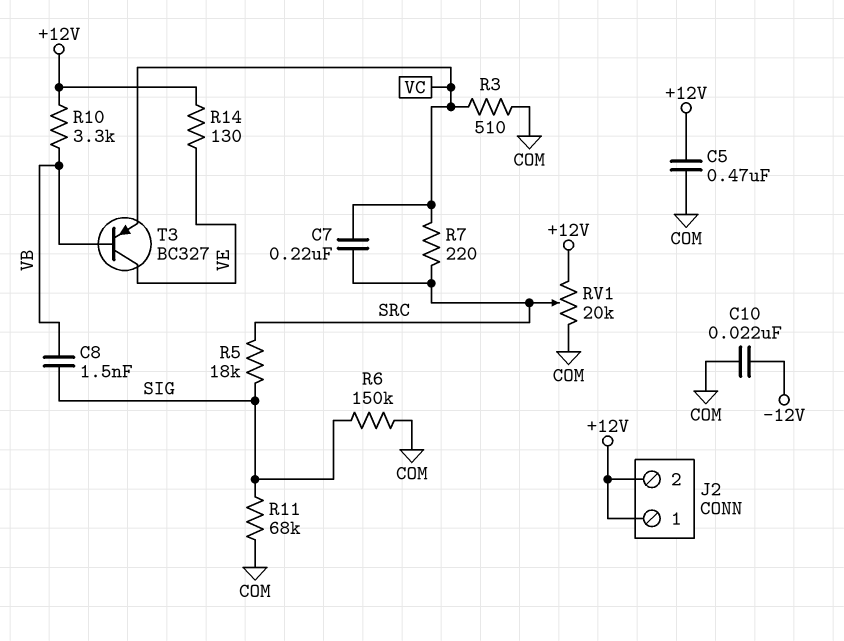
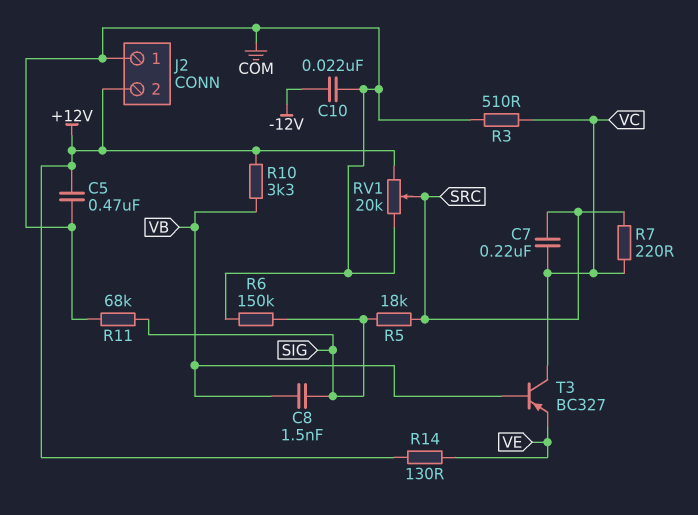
J2 pin 1: +12V -> COM
T3: PNP BC327 (B VB, C VE, E VC) -> PNP BC327 (B VB, C VC, E VE)

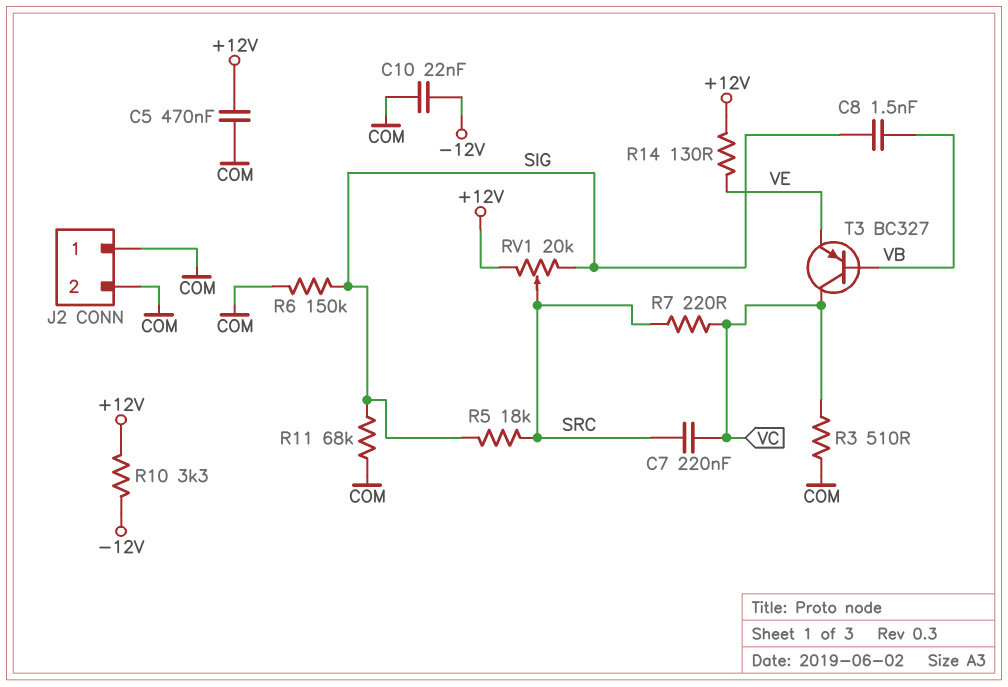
J2 pin 2: +12V -> COM
R10: 3.3k (+12V, VB) -> 3.3k (+12V, -12V)
RV1: 20k (+12V, COM, wiper SRC) -> 20k (+12V, SIG, wiper SRC)

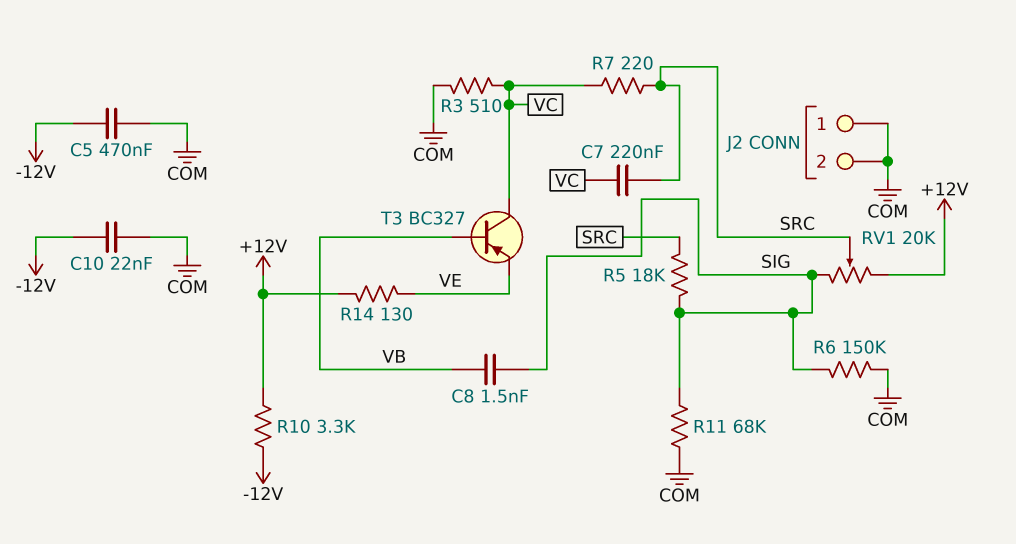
C5: 470nF (+12V, COM) -> 470nF (-12V, COM)

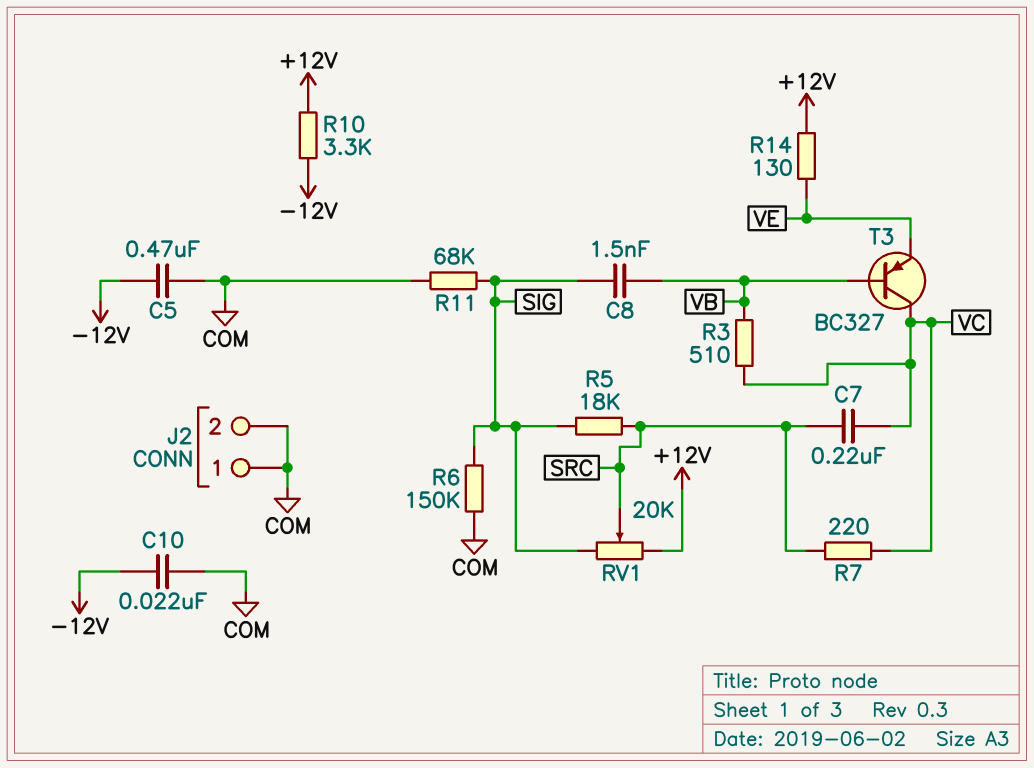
R3: 510 (COM, VC) -> 510 (VB, VC)

